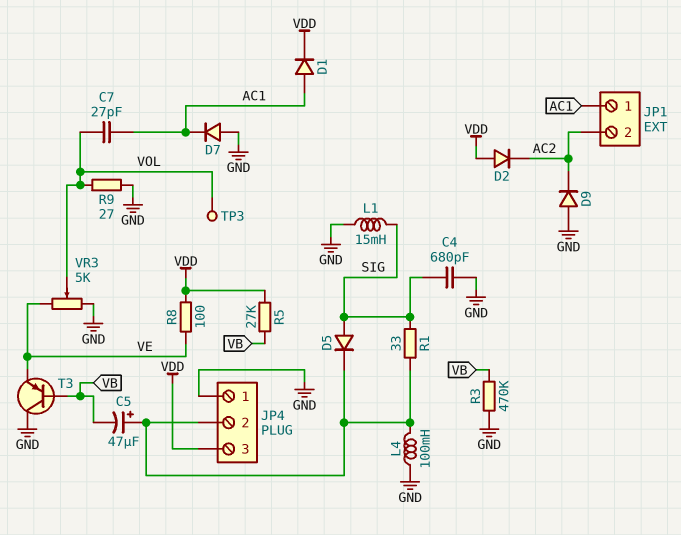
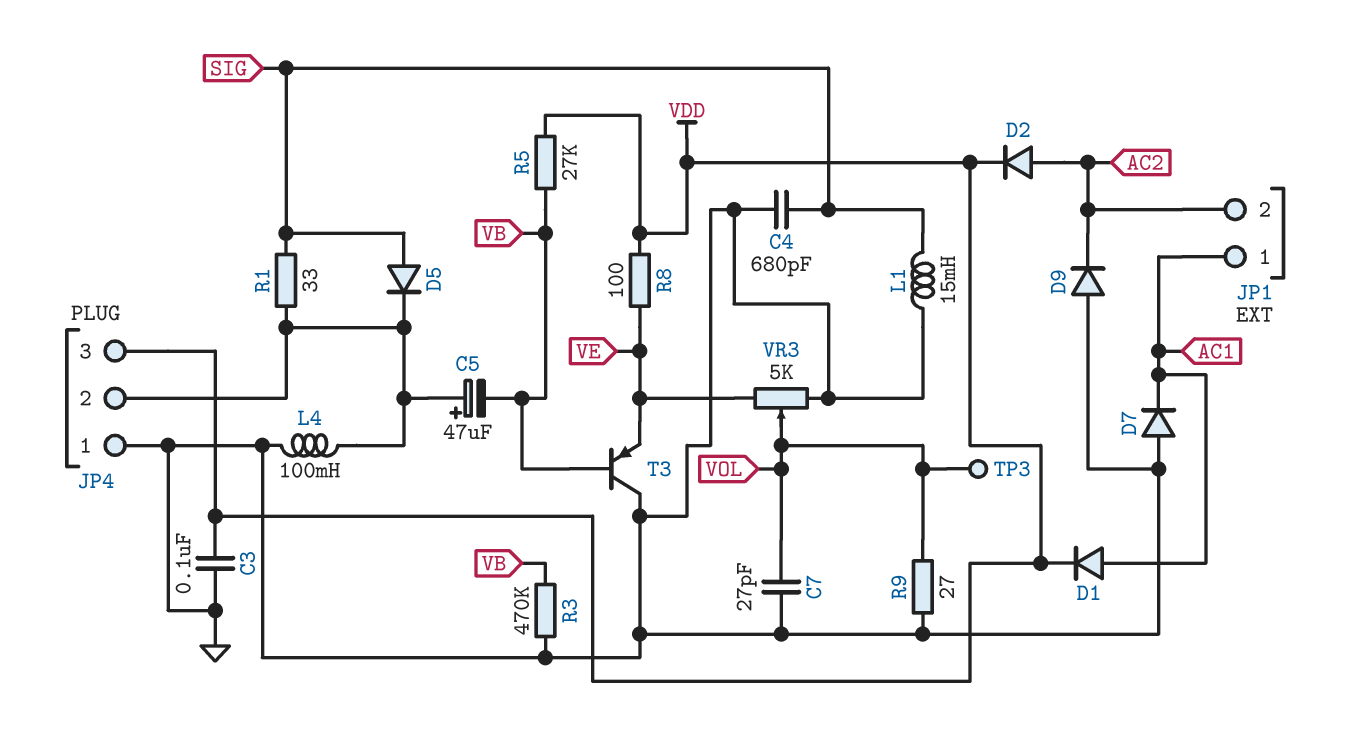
C3: none -> 100nF (GND, VDD)
C7: 27pF (AC1, VOL) -> 27pF (GND, VOL)
D2: diode (A VDD, K AC2) -> diode (A AC2, K VDD)

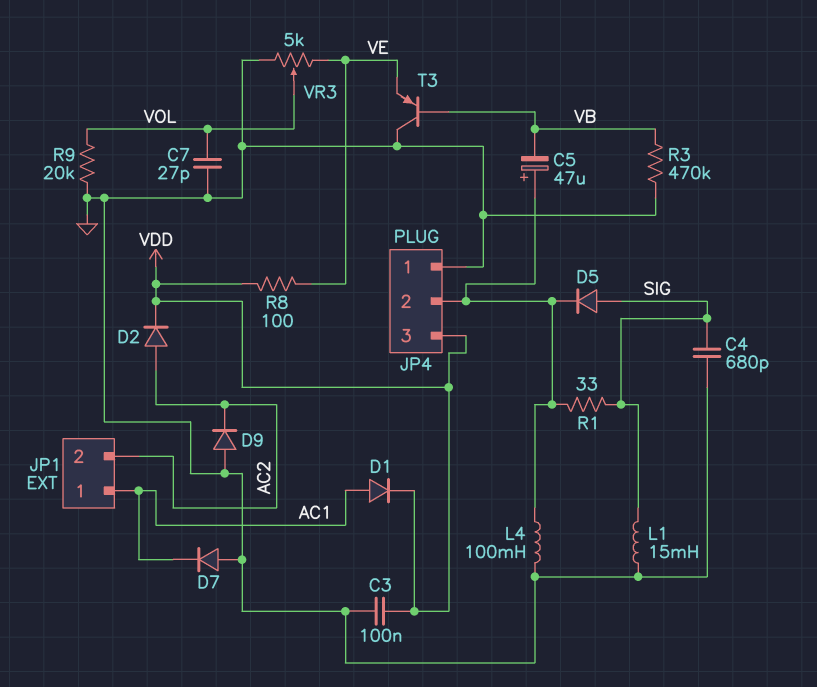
R5: 27k (VB, VDD) -> none
R9: 27 (GND, VOL) -> 20k (GND, VOL)
TP3: test point (VOL) -> none

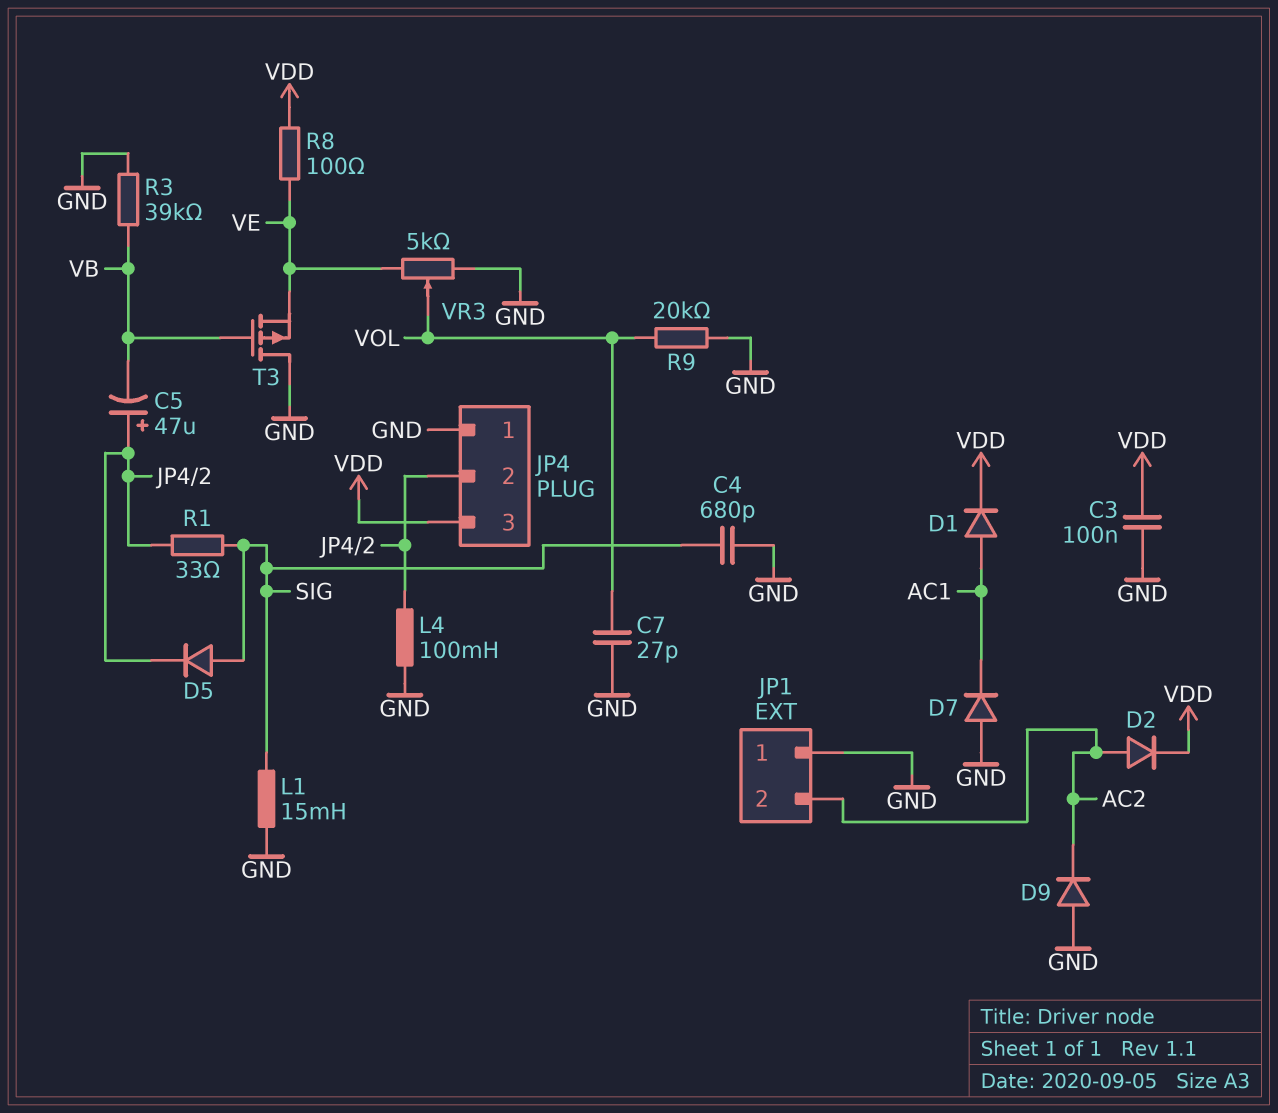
JP1 pin 1: AC1 -> GND
R3: 470k (GND, VB) -> 39k (GND, VB)
T3: PNP (B VB, C GND, E VE) -> PMOS (G VB, D GND, S VE)

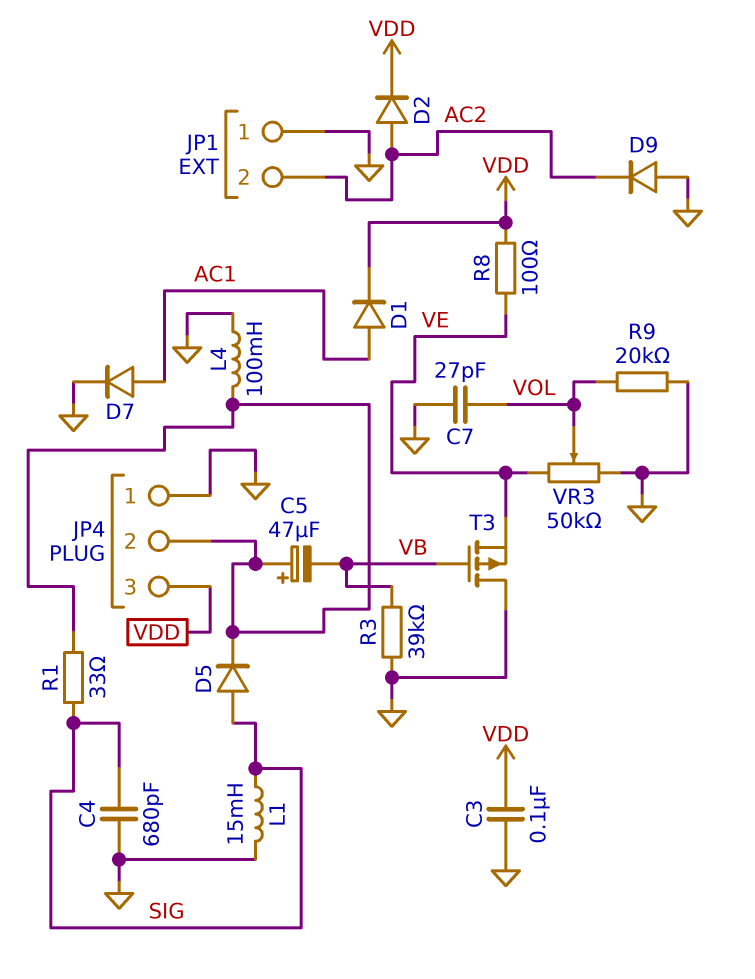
D7: diode (A GND, K AC1) -> diode (A AC1, K GND)
VR3: 5k (GND, VE, wiper VOL) -> 50k (GND, VE, wiper VOL)

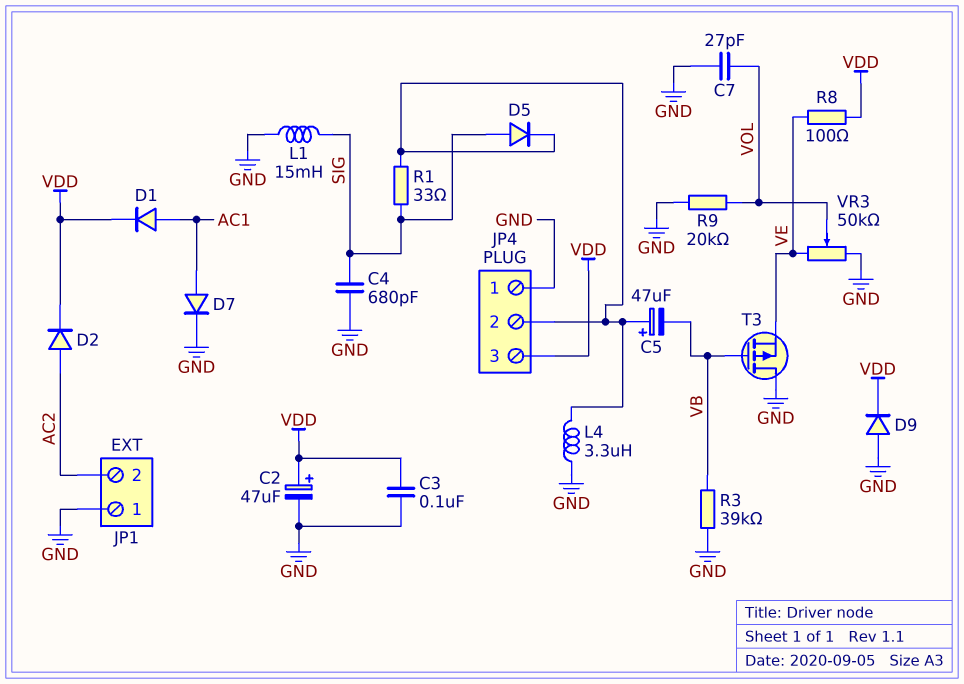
C2: none -> 47uF (plus VDD, minus GND)
D9: diode (A GND, K AC2) -> diode (A GND, K VDD)
L4: 100mH (GND, JP4/2) -> 3.3uH (GND, JP4/2)

